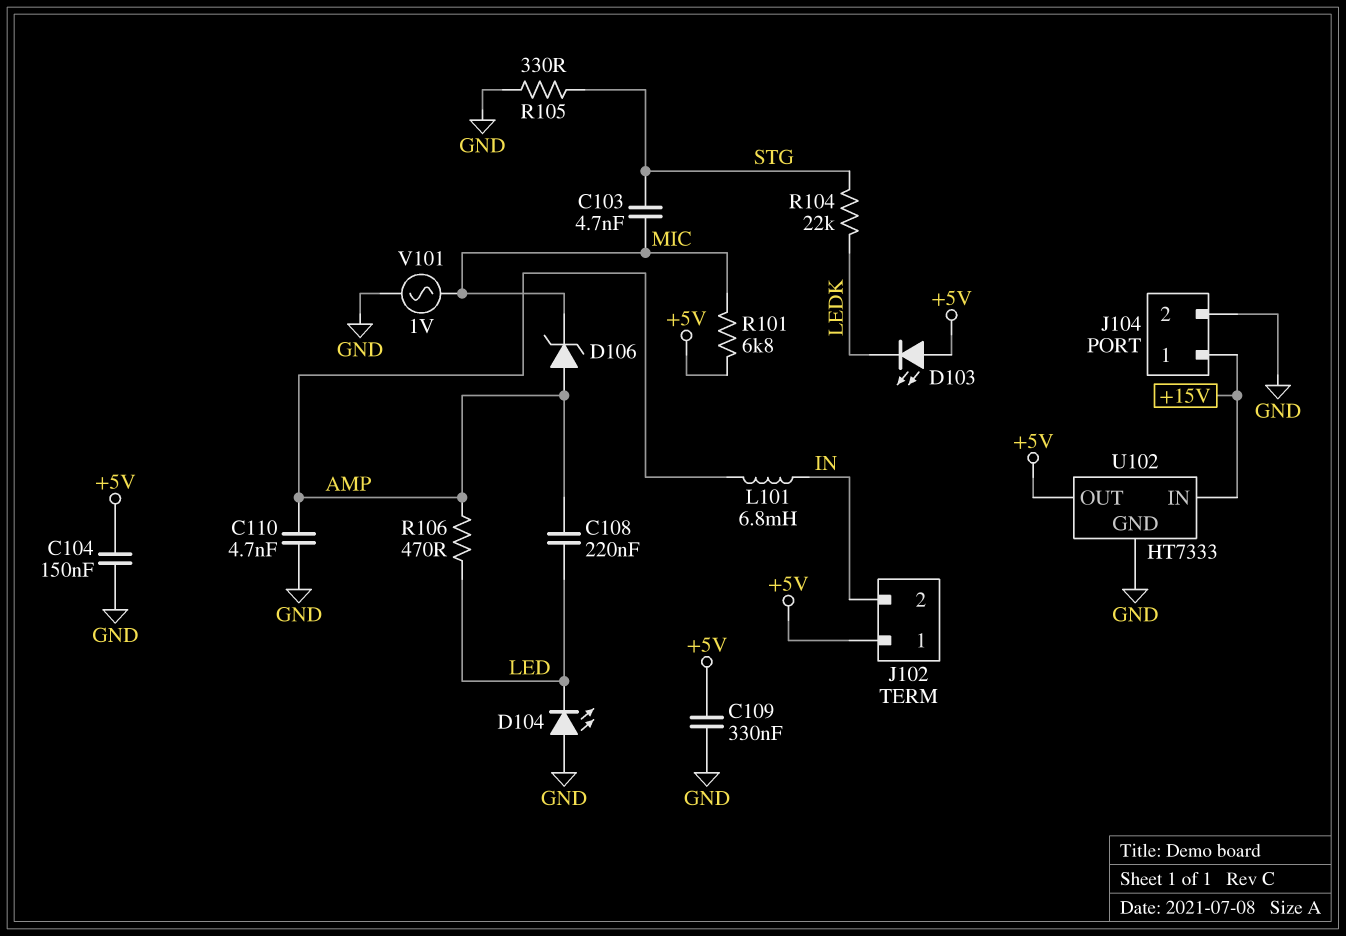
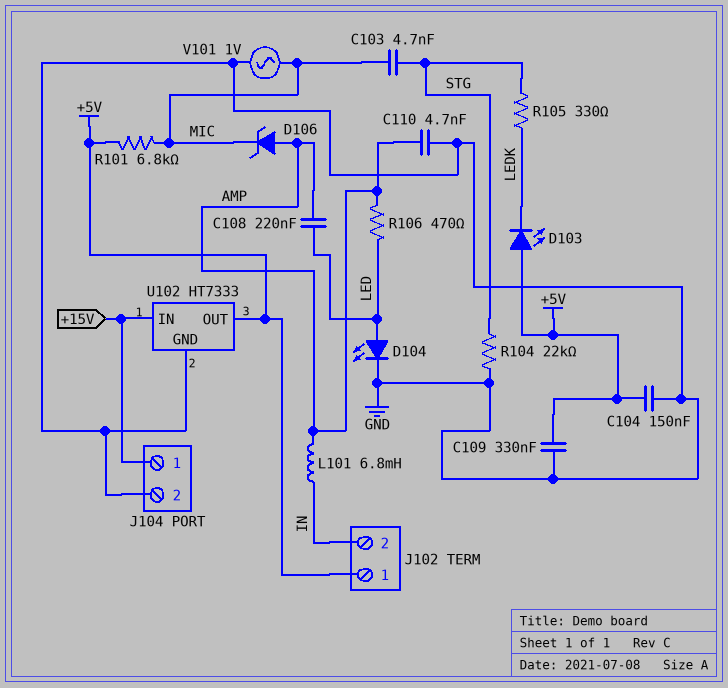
D104: LED (A GND, K LED) -> LED (A LED, K GND)
R104: 22k (LEDK, STG) -> 22k (GND, STG)
R105: 330 (GND, STG) -> 330 (LEDK, STG)

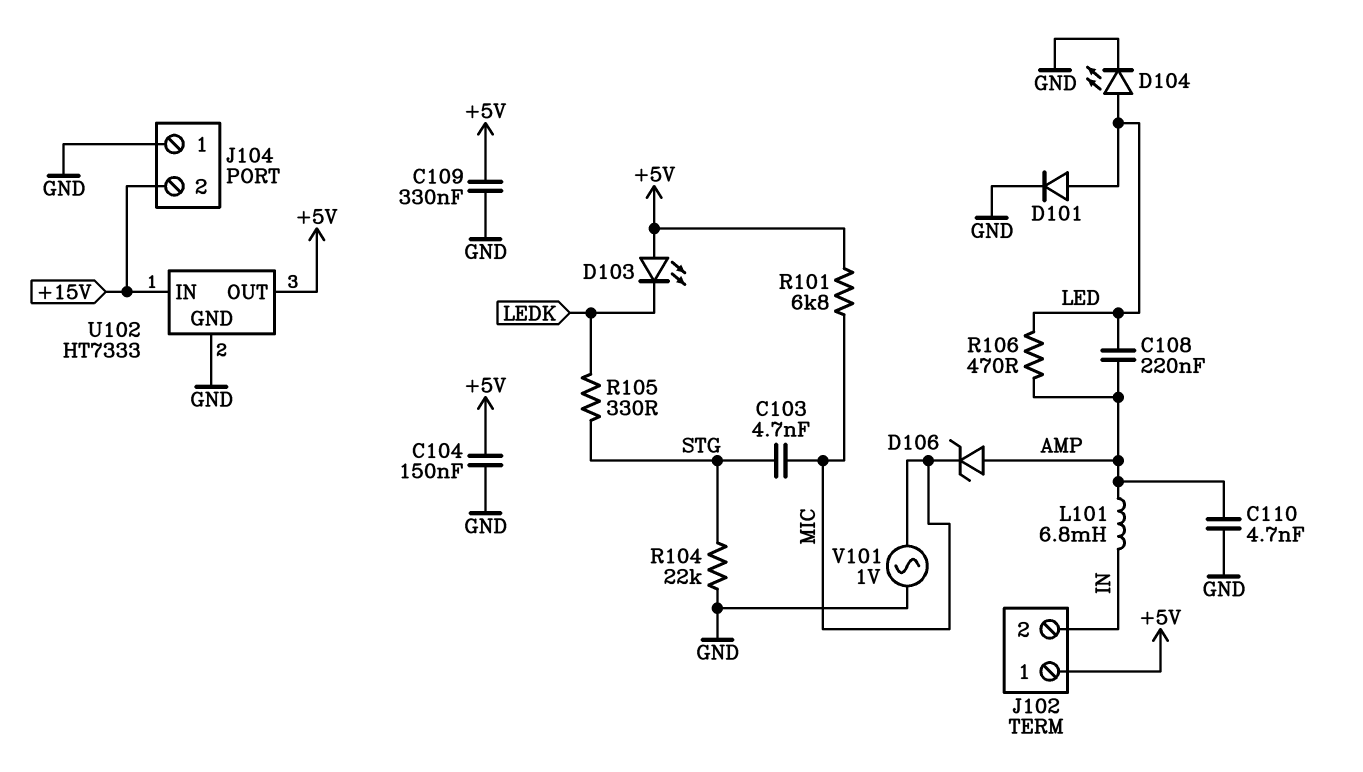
D101: none -> diode (A LED, K GND)
J104 pin 1: +15V -> GND
J104 pin 2: GND -> +15V

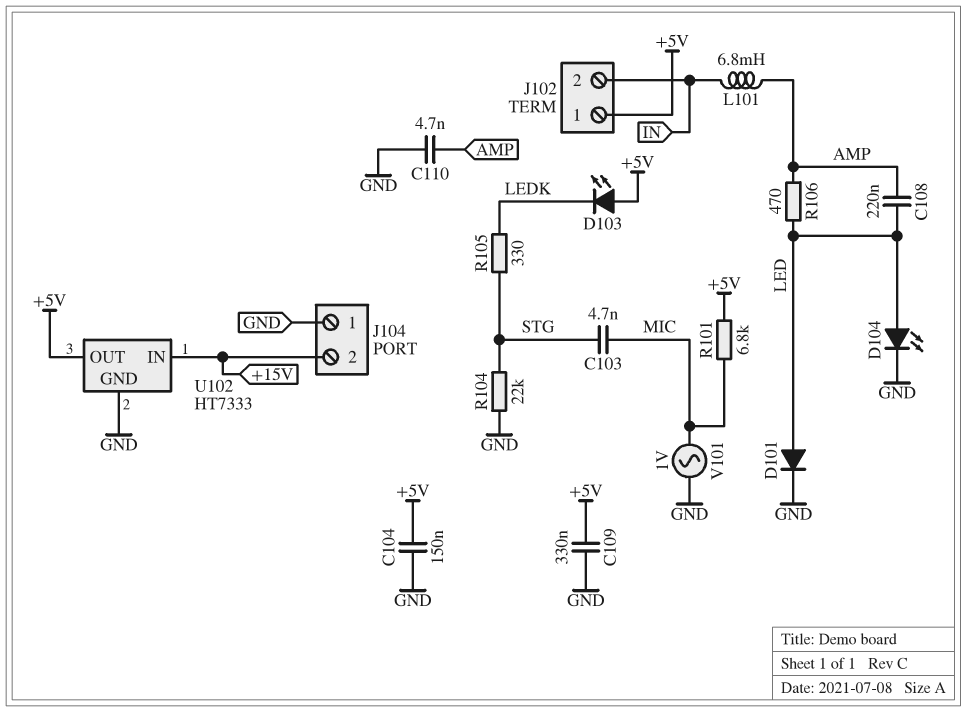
D106: zener (A AMP, K MIC) -> none

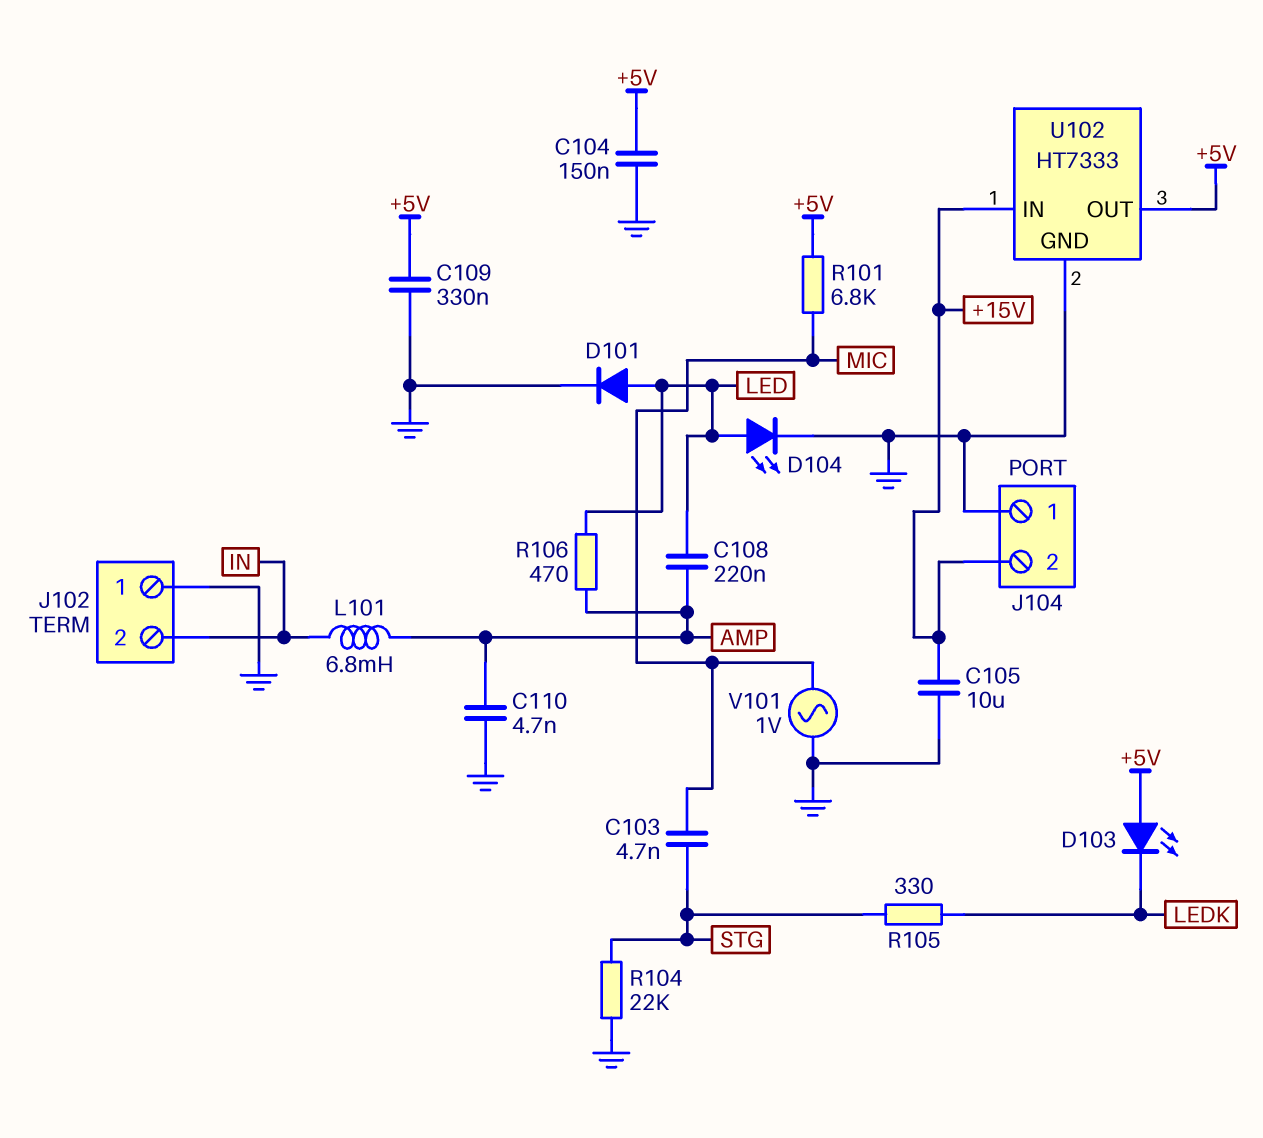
C105: none -> 10uF (+15V, GND)
J102 pin 1: +5V -> GND

